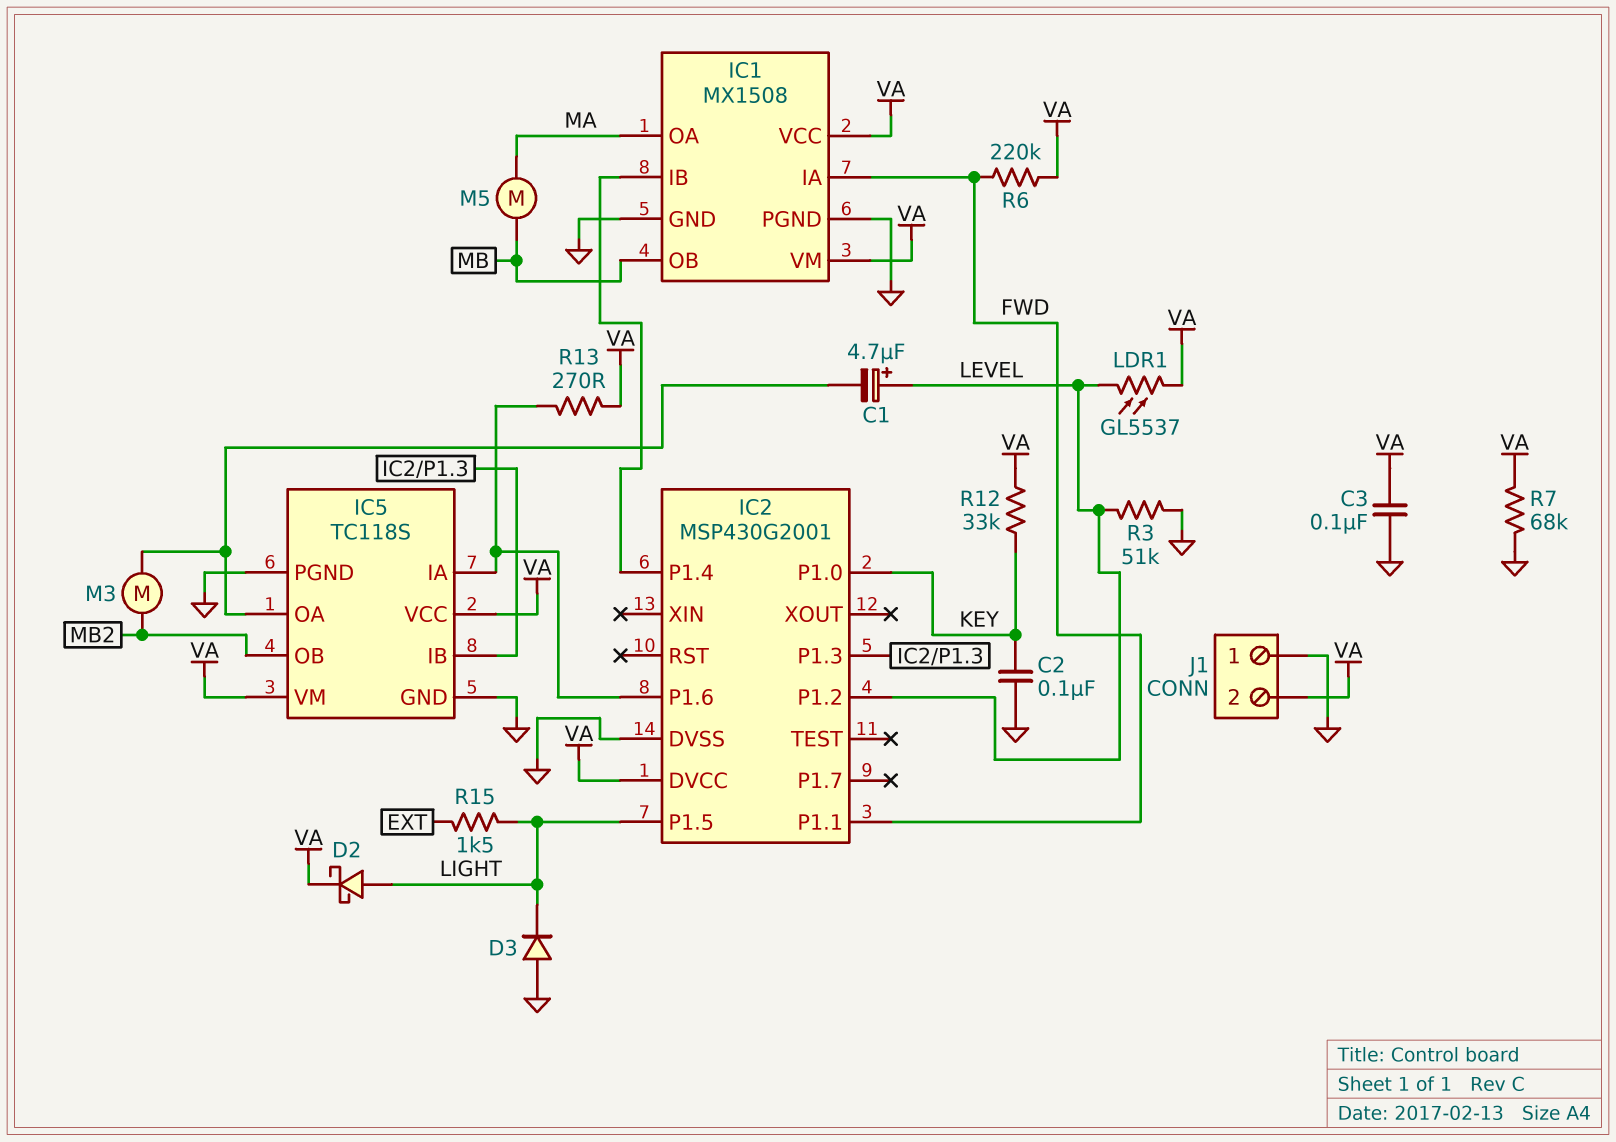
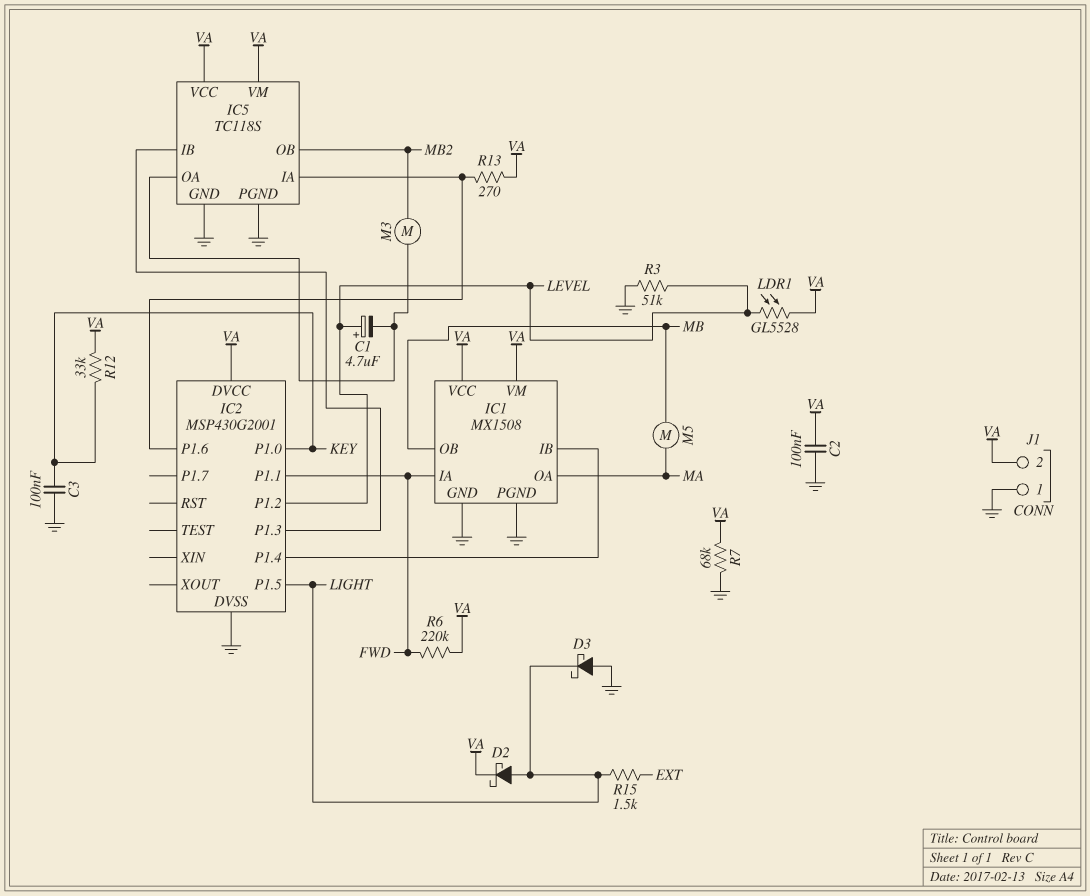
C2: 100nF (GND, KEY) -> 100nF (GND, VA)
C3: 100nF (GND, VA) -> 100nF (GND, KEY)
D3: diode (A GND, K LIGHT) -> schottky (A GND, K LIGHT)
LDR1: GL5537 (LEVEL, VA) -> GL5528 (LEVEL, VA)

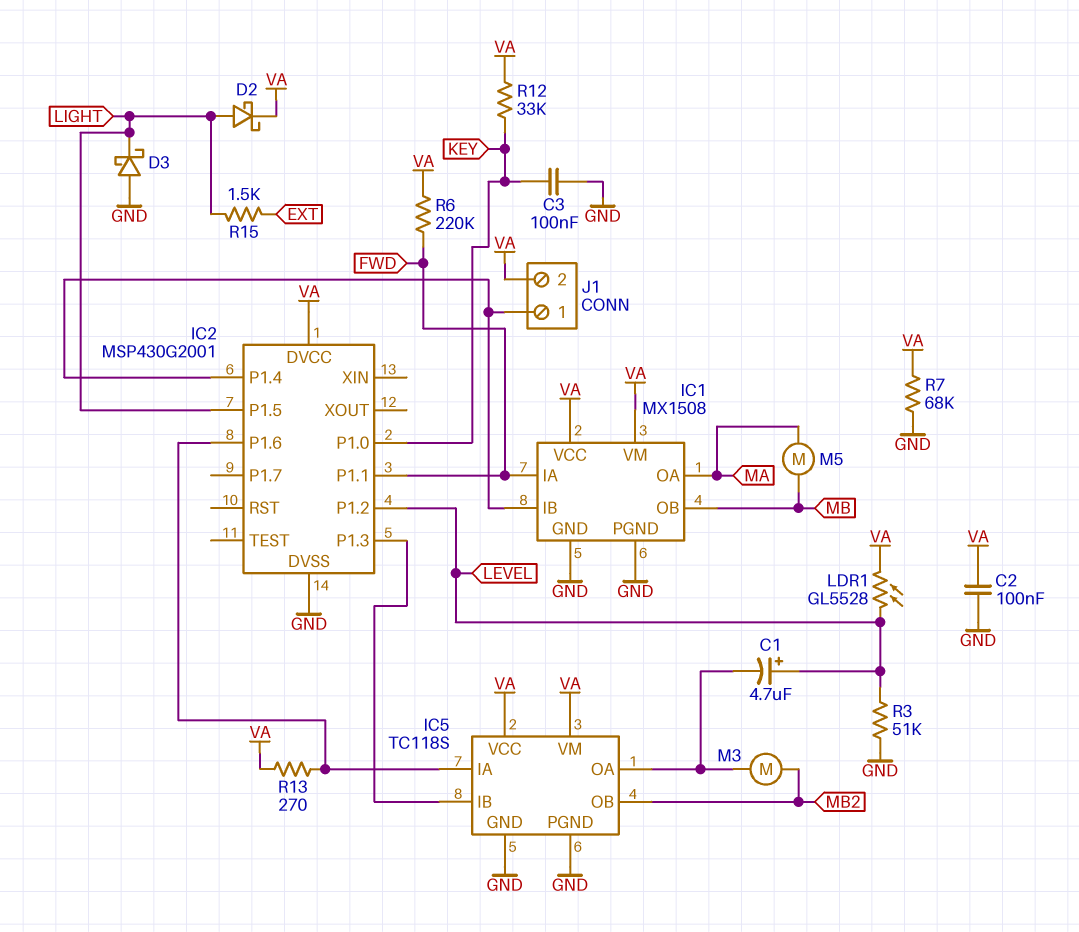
J1 pin 1: GND -> IC1/IB

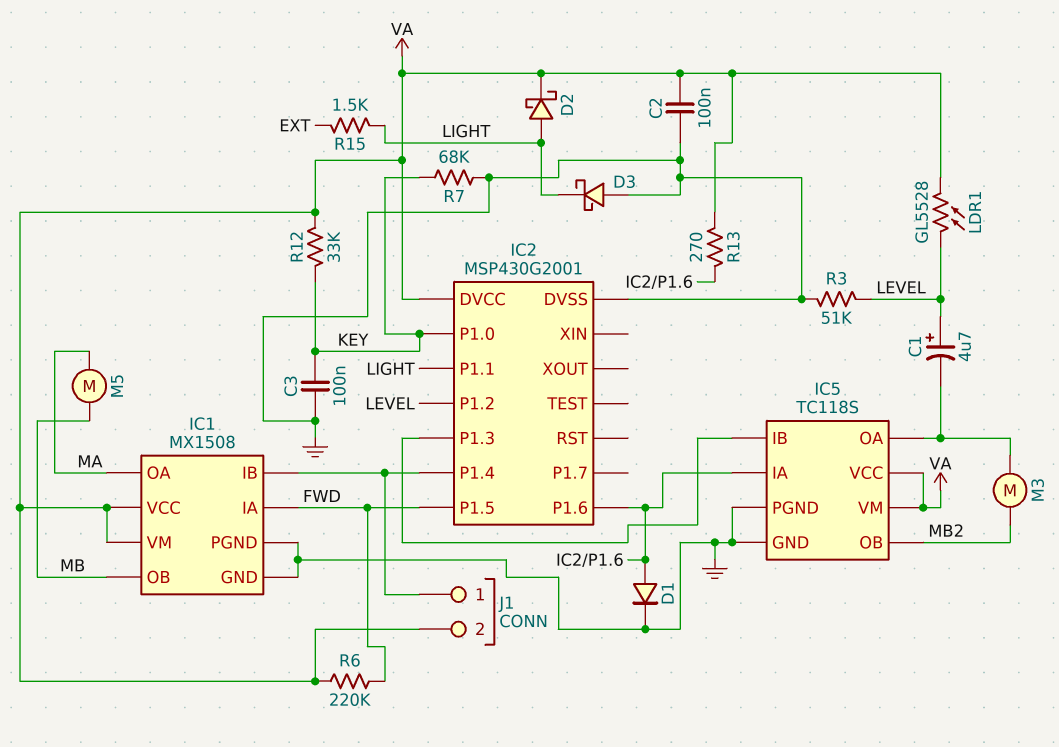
D1: none -> diode (A IC2/P1.6, K GND)
IC2 pin P1.1: FWD -> LIGHT
IC2 pin P1.5: LIGHT -> FWD
R7: 68k (GND, VA) -> 68k (GND, KEY)

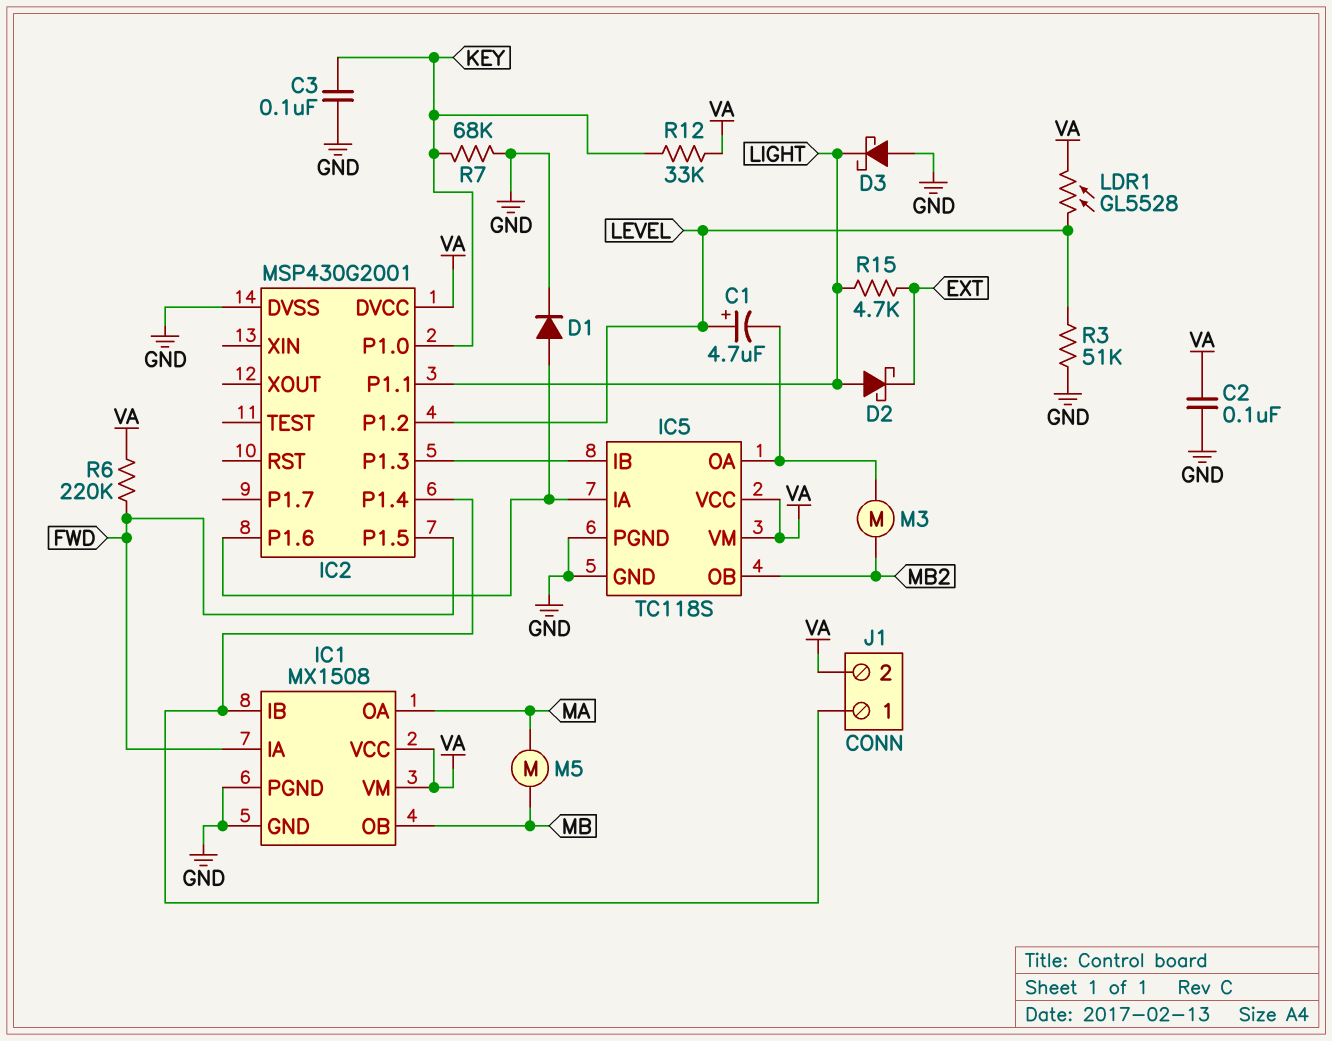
D2: schottky (A LIGHT, K VA) -> schottky (A LIGHT, K EXT)
R13: 270 (IC2/P1.6, VA) -> none
R15: 1.5k (EXT, LIGHT) -> 4.7k (EXT, LIGHT)

